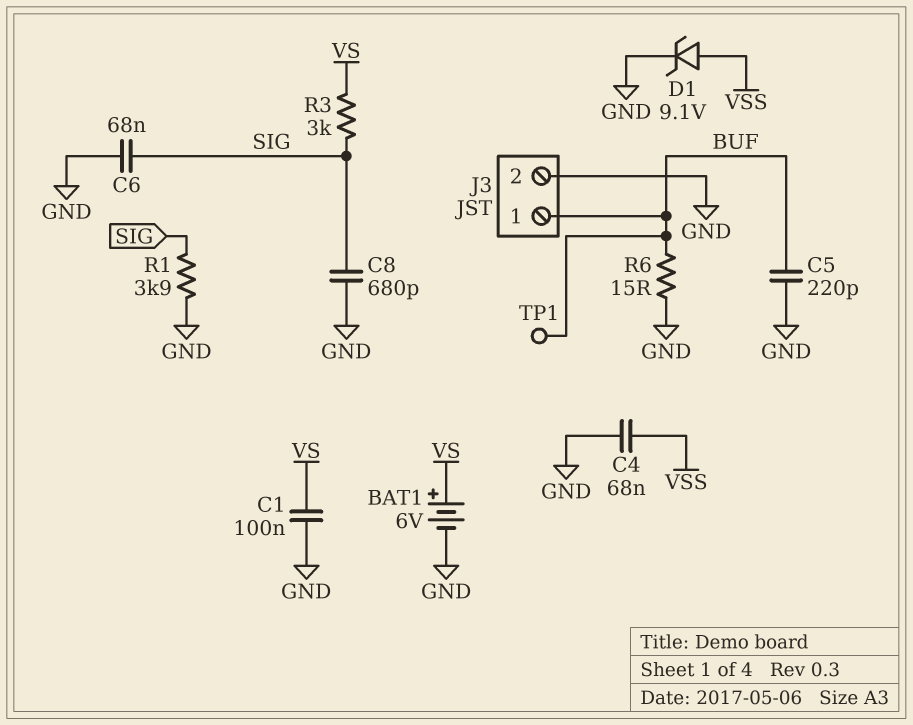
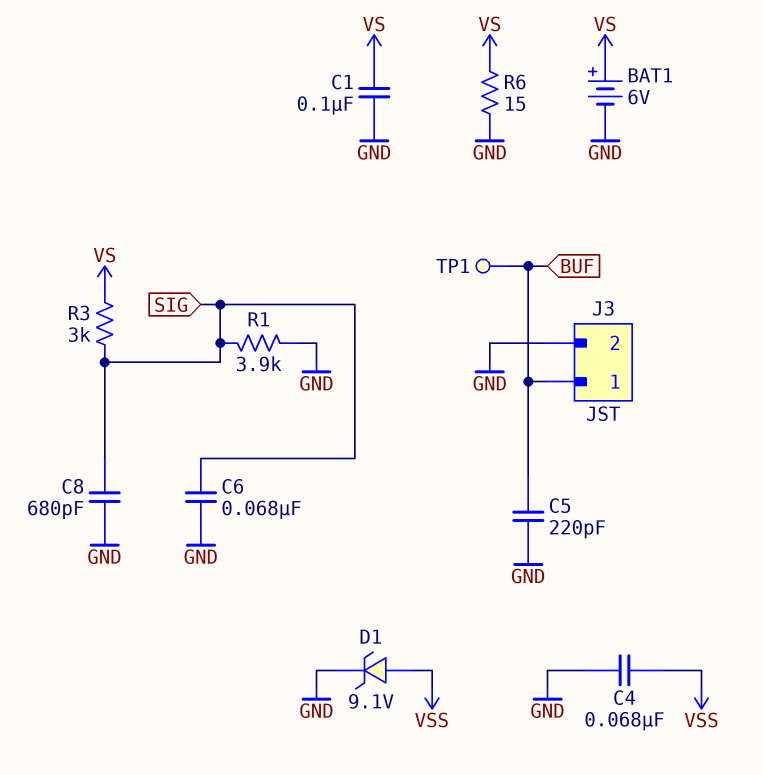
R6: 15 (BUF, GND) -> 15 (GND, VS)

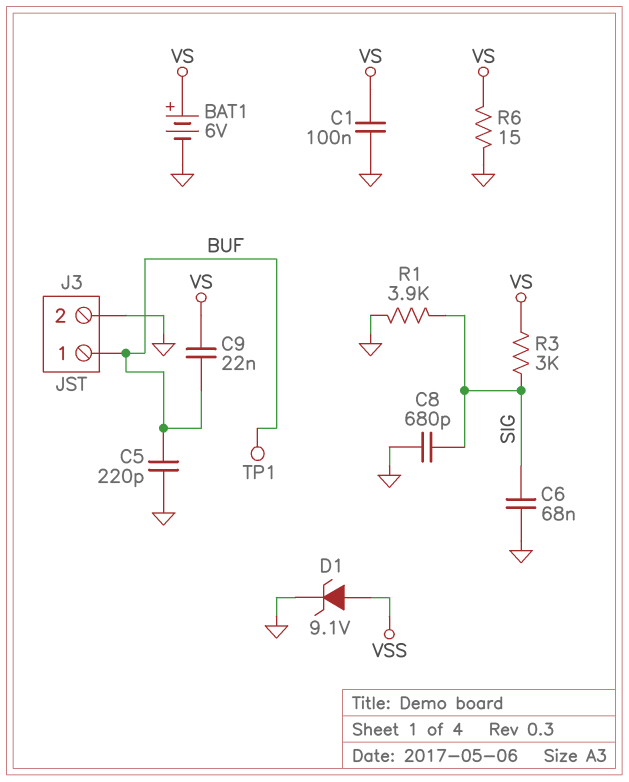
C4: 68nF (GND, VSS) -> none
C9: none -> 22nF (BUF, VS)

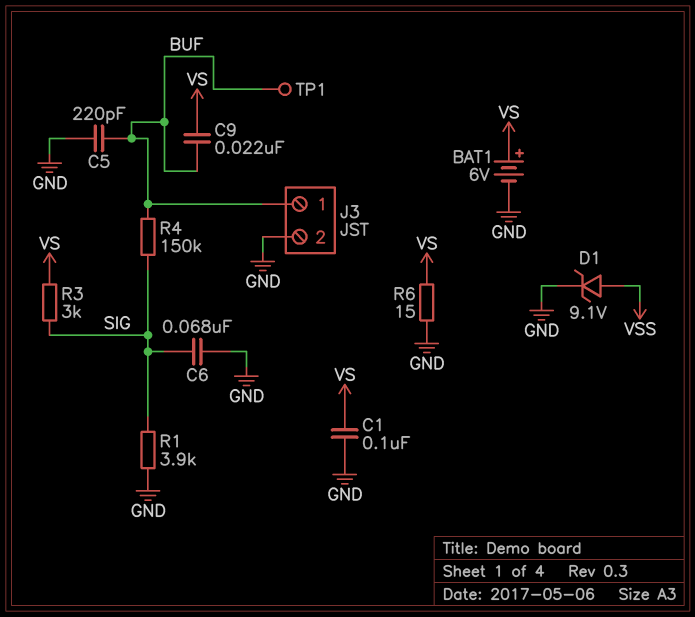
C8: 680pF (GND, SIG) -> none
R4: none -> 150k (BUF, SIG)

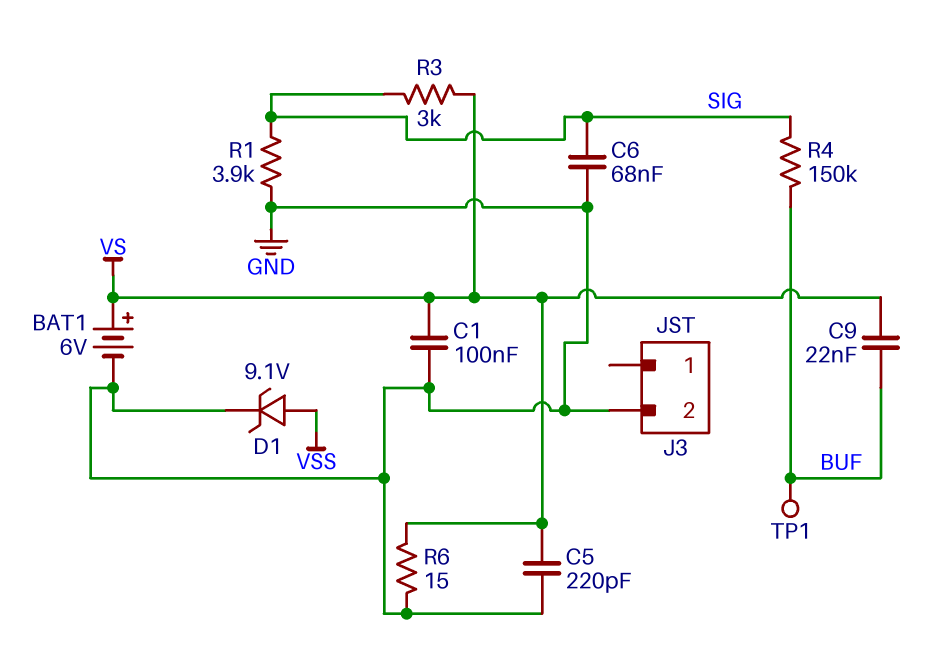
C5: 220pF (BUF, GND) -> 220pF (GND, VS)
J3 pin 1: BUF -> none

